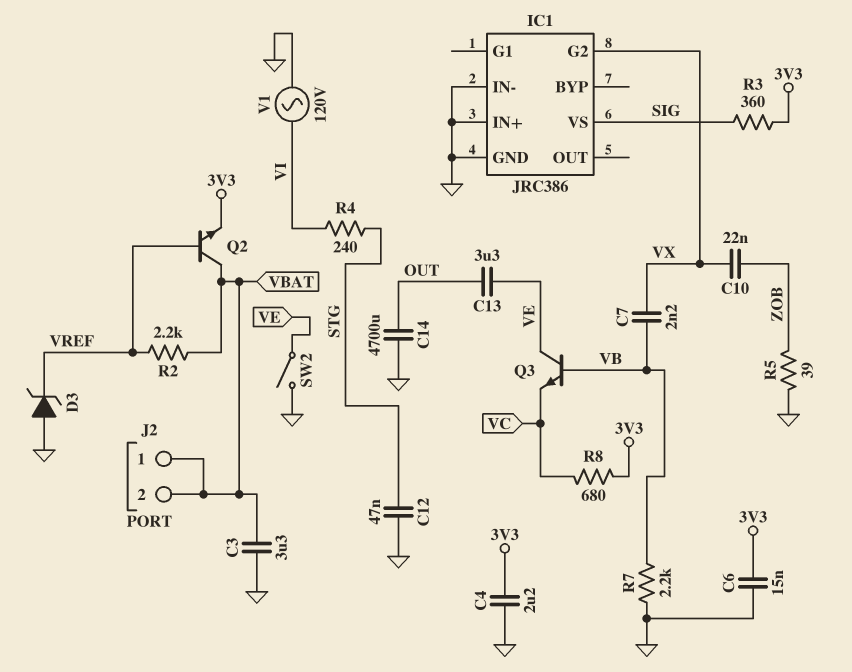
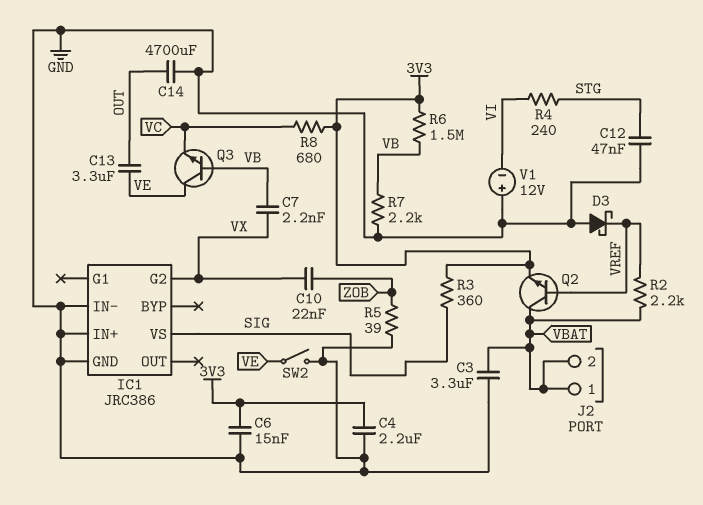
D3: zener (A GND, K VREF) -> schottky (A GND, K VREF)
R6: none -> 1.5M (3V3, VB)
V1: AC 120V (GND, VI) -> 12V (plus GND, minus VI)

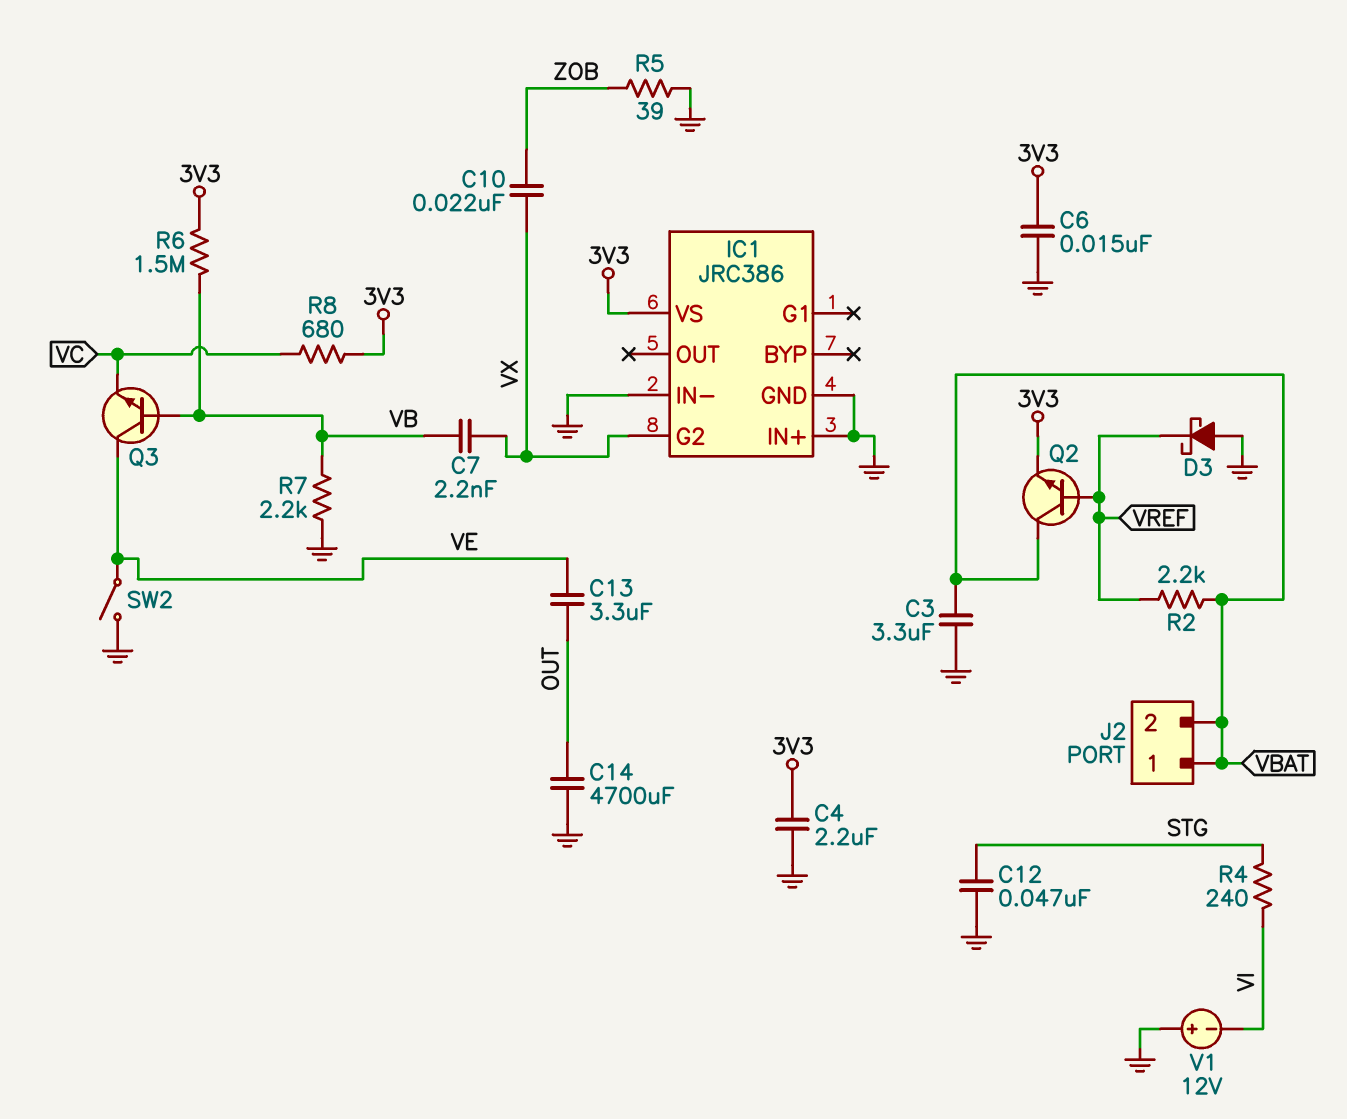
IC1 pin VS: SIG -> 3V3
R3: 360 (3V3, SIG) -> none

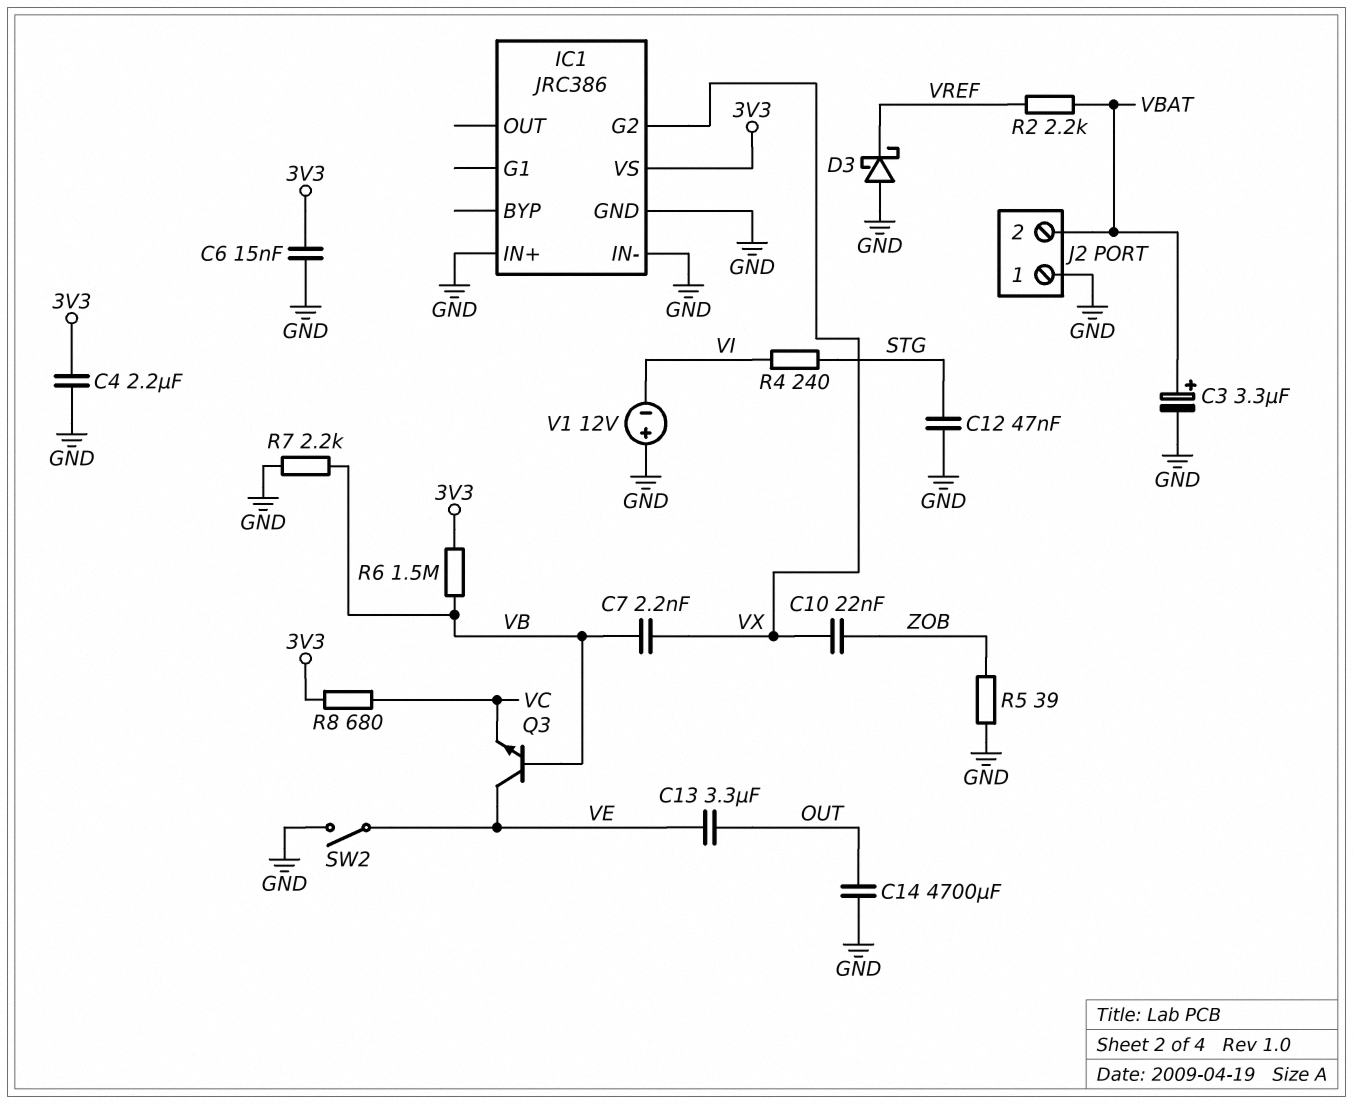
C3: 3.3uF (GND, VBAT) -> 3.3uF (plus VBAT, minus GND)
J2 pin 1: VBAT -> GND
Q2: NPN (B VREF, C VBAT, E 3V3) -> none

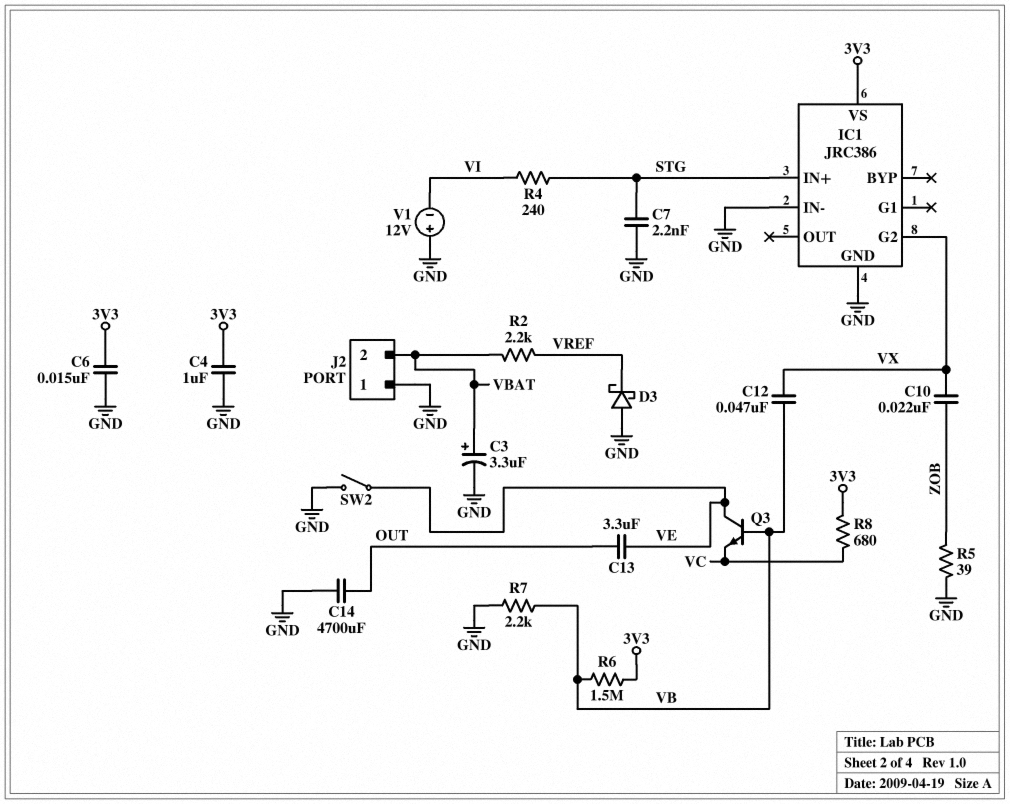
C4: 2.2uF (3V3, GND) -> 1uF (3V3, GND)
C7: 2.2nF (VB, VX) -> 2.2nF (GND, STG)
C12: 47nF (GND, STG) -> 47nF (VB, VX)
IC1 pin IN+: GND -> STG

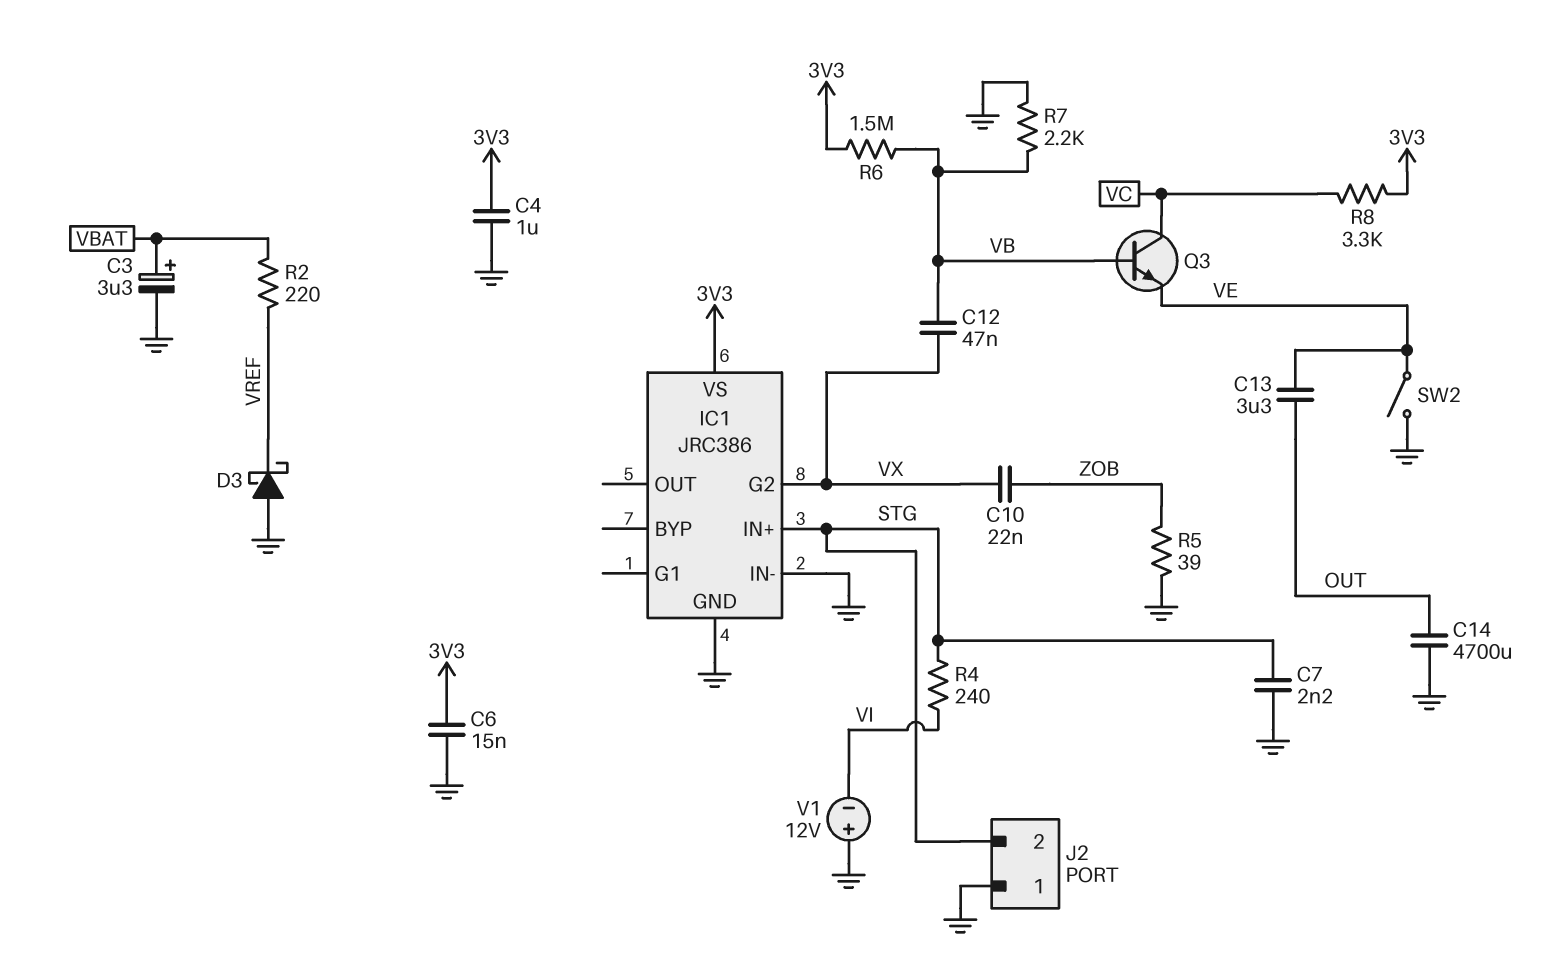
J2 pin 2: VBAT -> STG
Q3: NPN (B VB, C VE, E VC) -> NPN (B VB, C VC, E VE)
R2: 2.2k (VBAT, VREF) -> 220 (VBAT, VREF)
R8: 680 (3V3, VC) -> 3.3k (3V3, VC)

